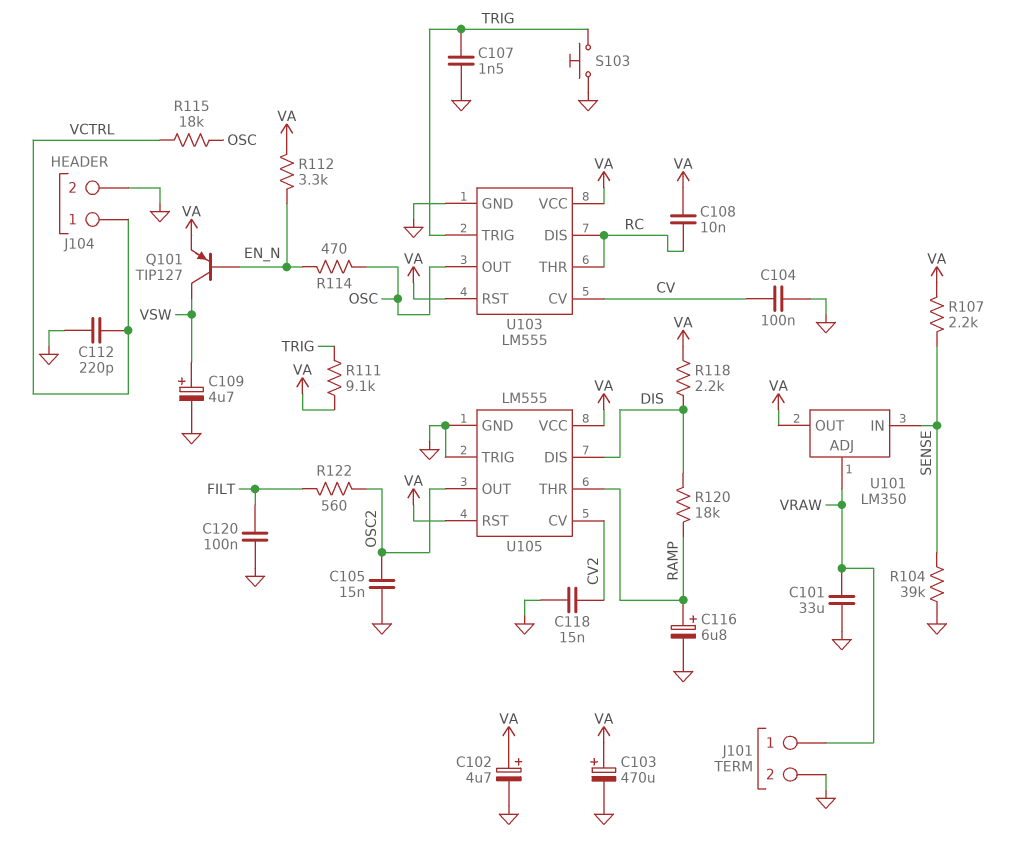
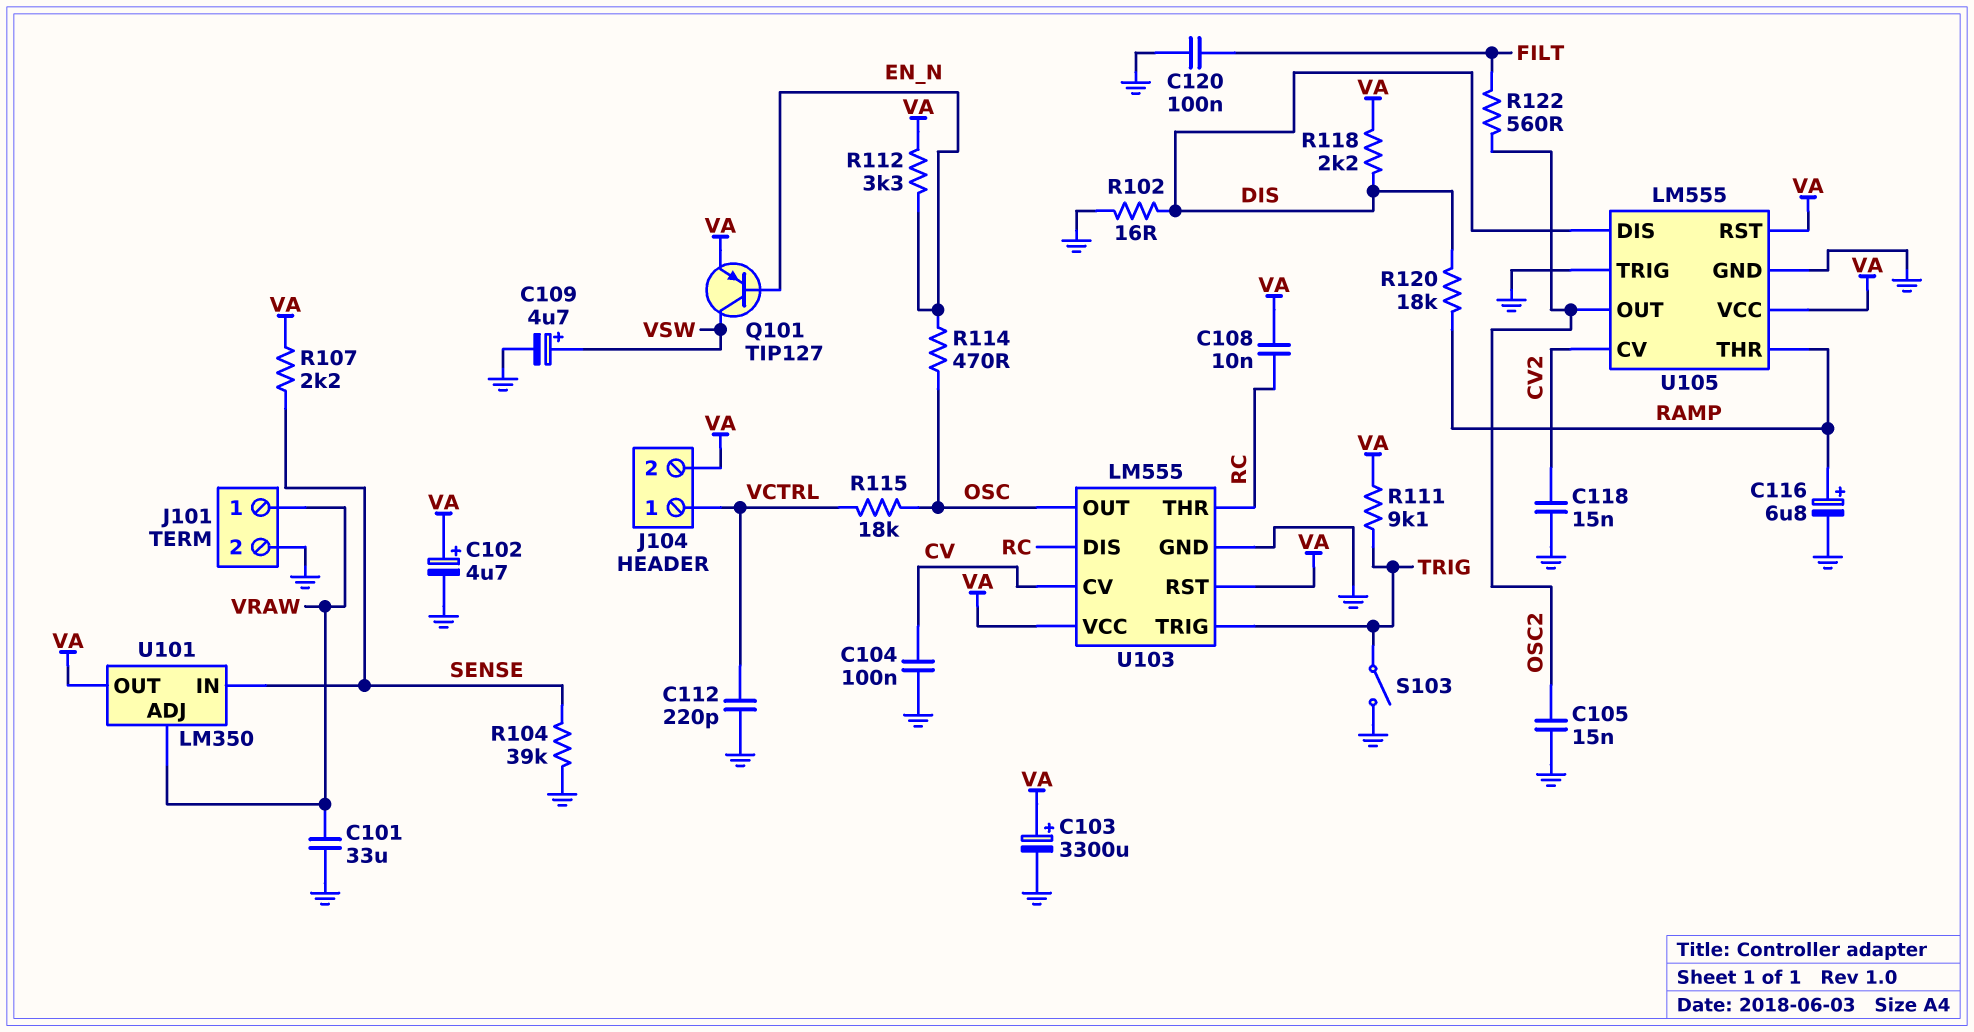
C103: 470uF (plus VA, minus GND) -> 3300uF (plus VA, minus GND)
C107: 1.5nF (GND, TRIG) -> none
J104 pin 2: GND -> VA
R102: none -> 16 (DIS, GND)
S103: button (GND, TRIG) -> switch (GND, TRIG)

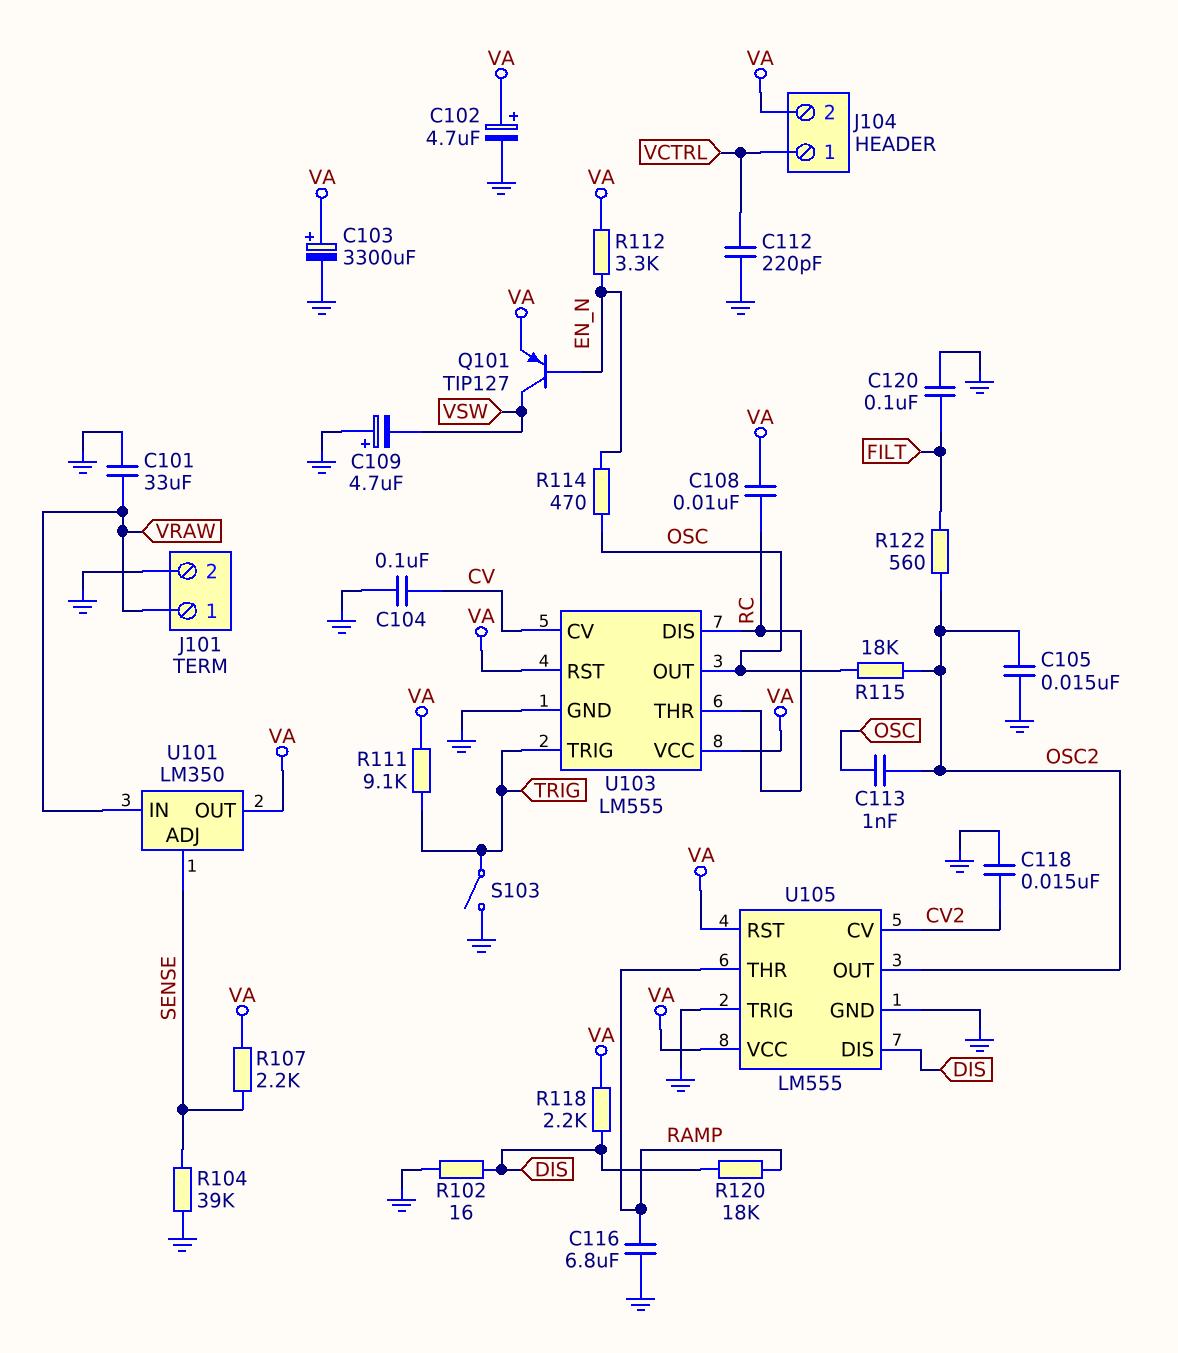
C109: 4.7uF (plus VSW, minus GND) -> 4.7uF (plus GND, minus VSW)
C113: none -> 1nF (OSC, OSC2)
C116: 6.8uF (plus RAMP, minus GND) -> 6.8uF (GND, RAMP)
R115: 18k (OSC, VCTRL) -> 18k (OSC, OSC2)
U101 pin ADJ: VRAW -> SENSE
U101 pin IN: SENSE -> VRAW

